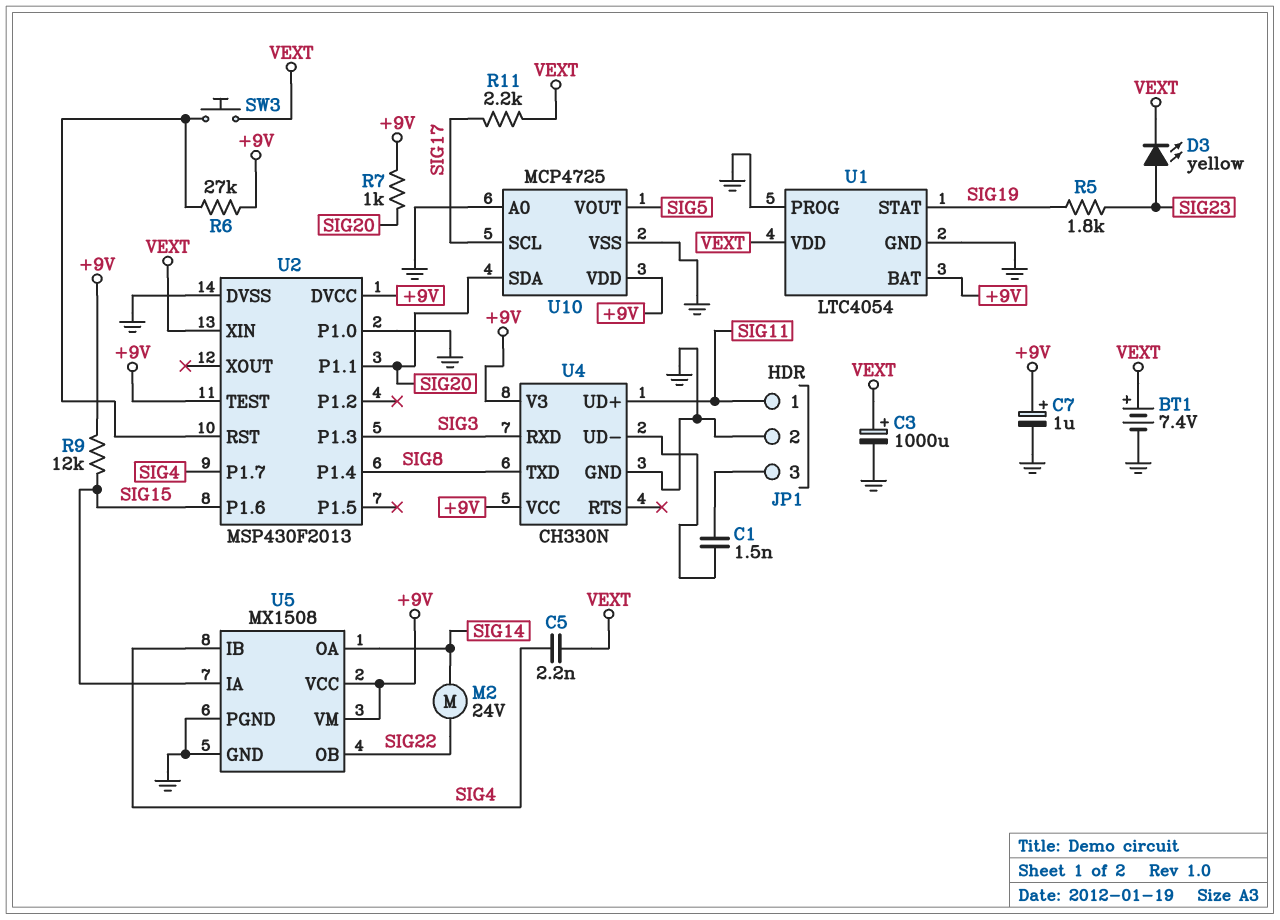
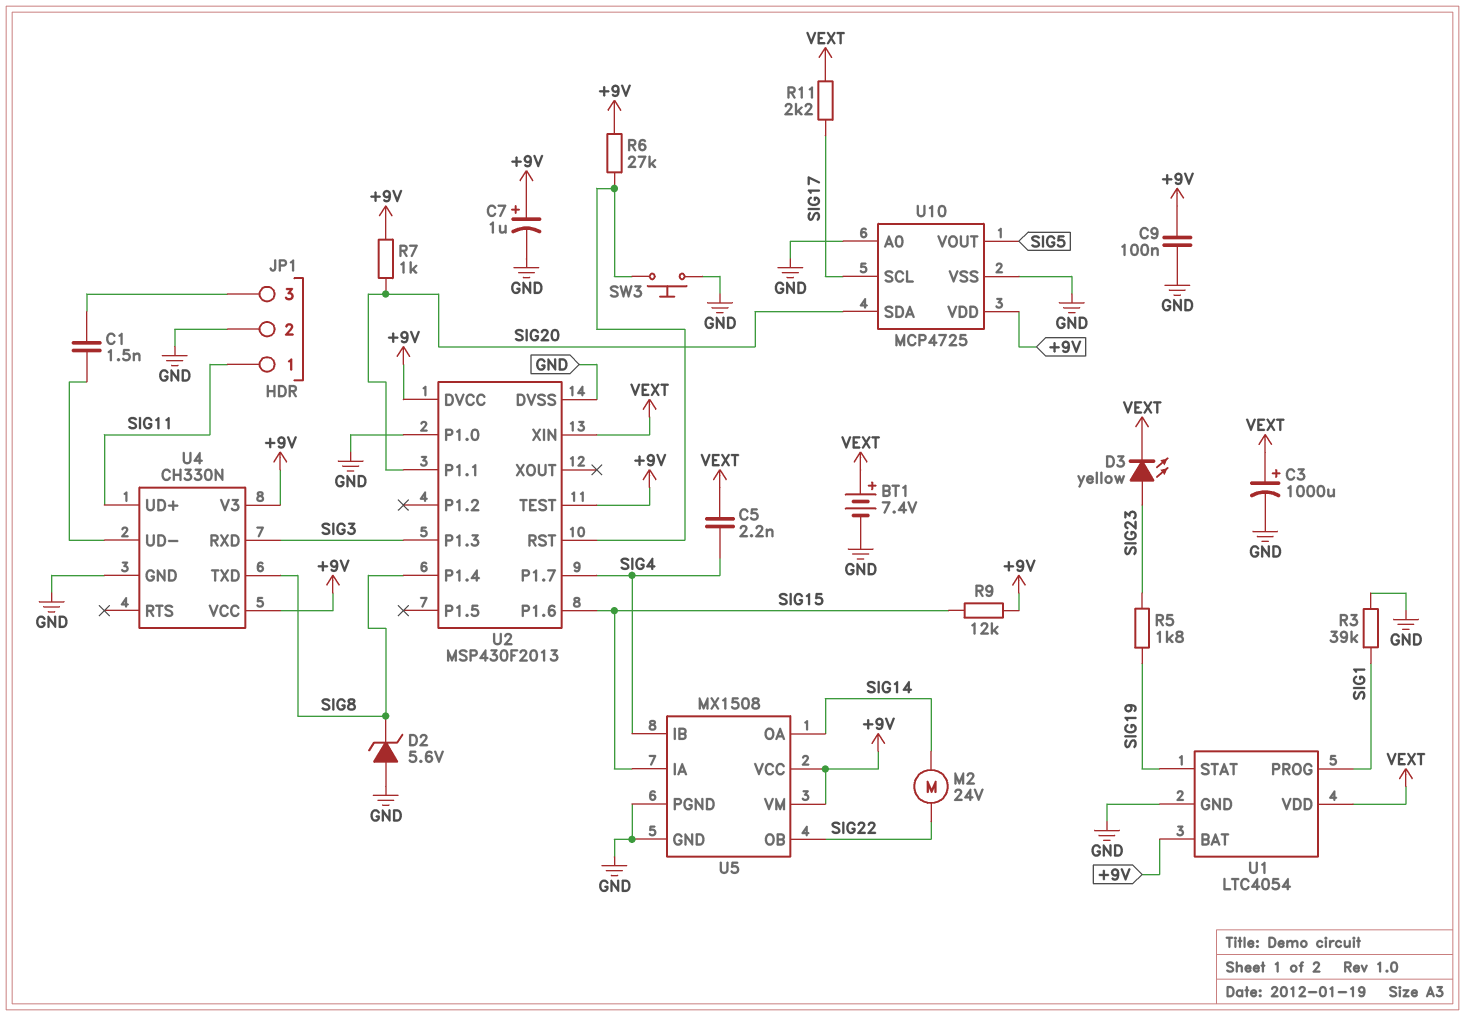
C9: none -> 100nF (+9V, GND)
D2: none -> zener 5.6V (A GND, K SIG8)
R3: none -> 39k (GND, SIG1)
SW3: button (U2/RST, VEXT) -> button (GND, U2/RST)
U1 pin PROG: GND -> SIG1

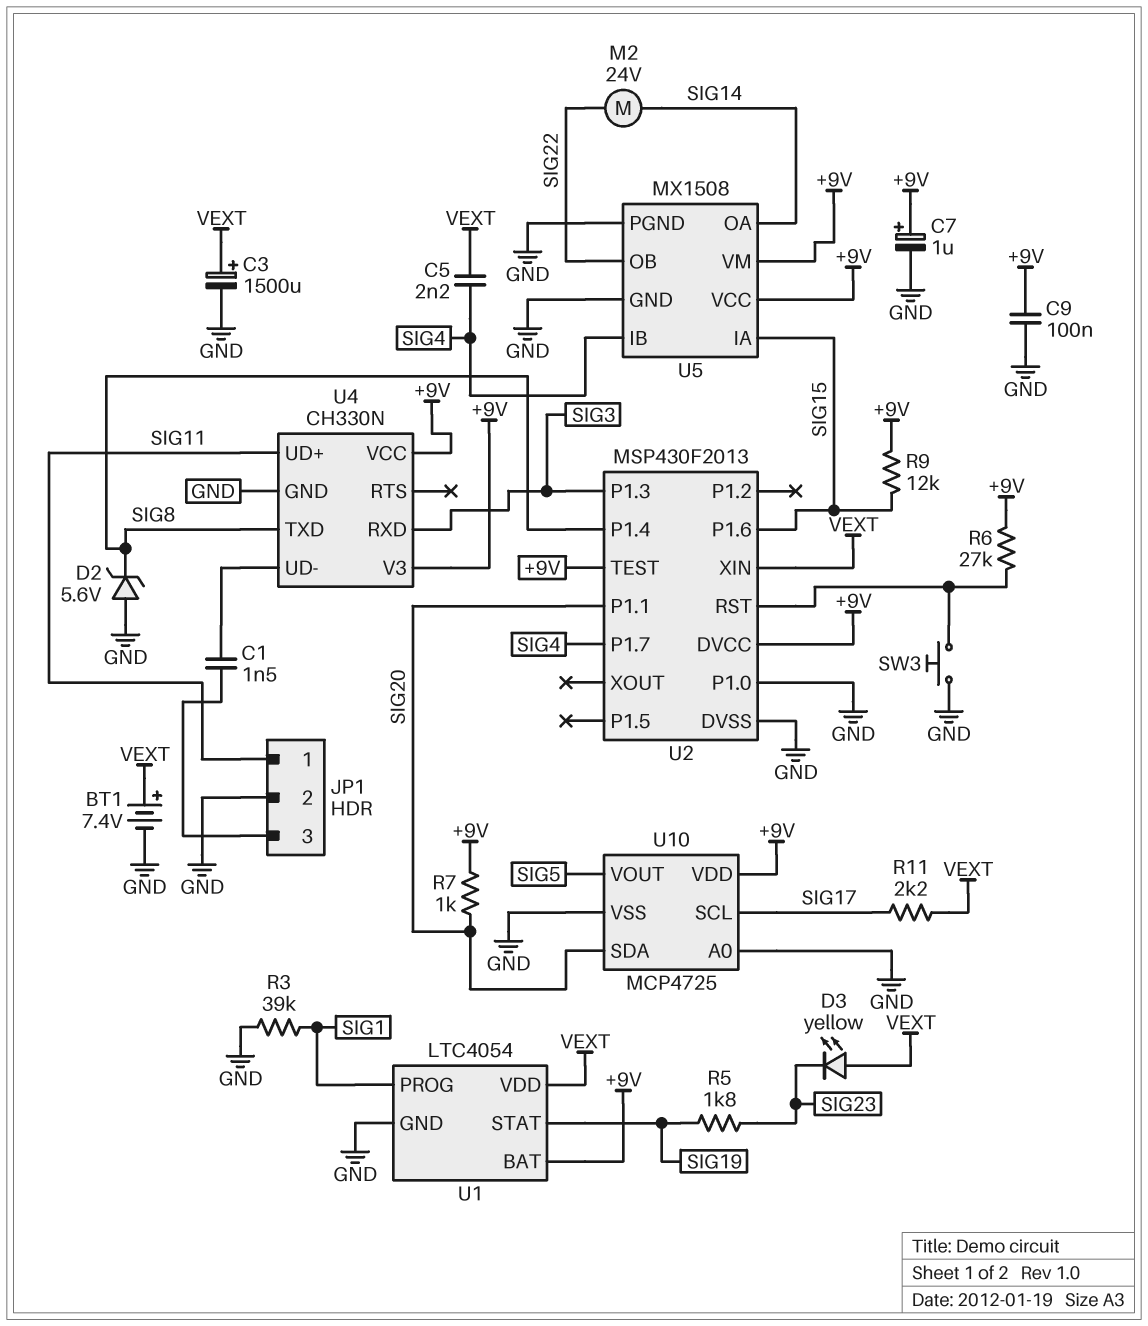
C3: 1000uF (plus VEXT, minus GND) -> 1500uF (plus VEXT, minus GND)
D3: LED yellow (A SIG23, K VEXT) -> LED yellow (A VEXT, K SIG23)

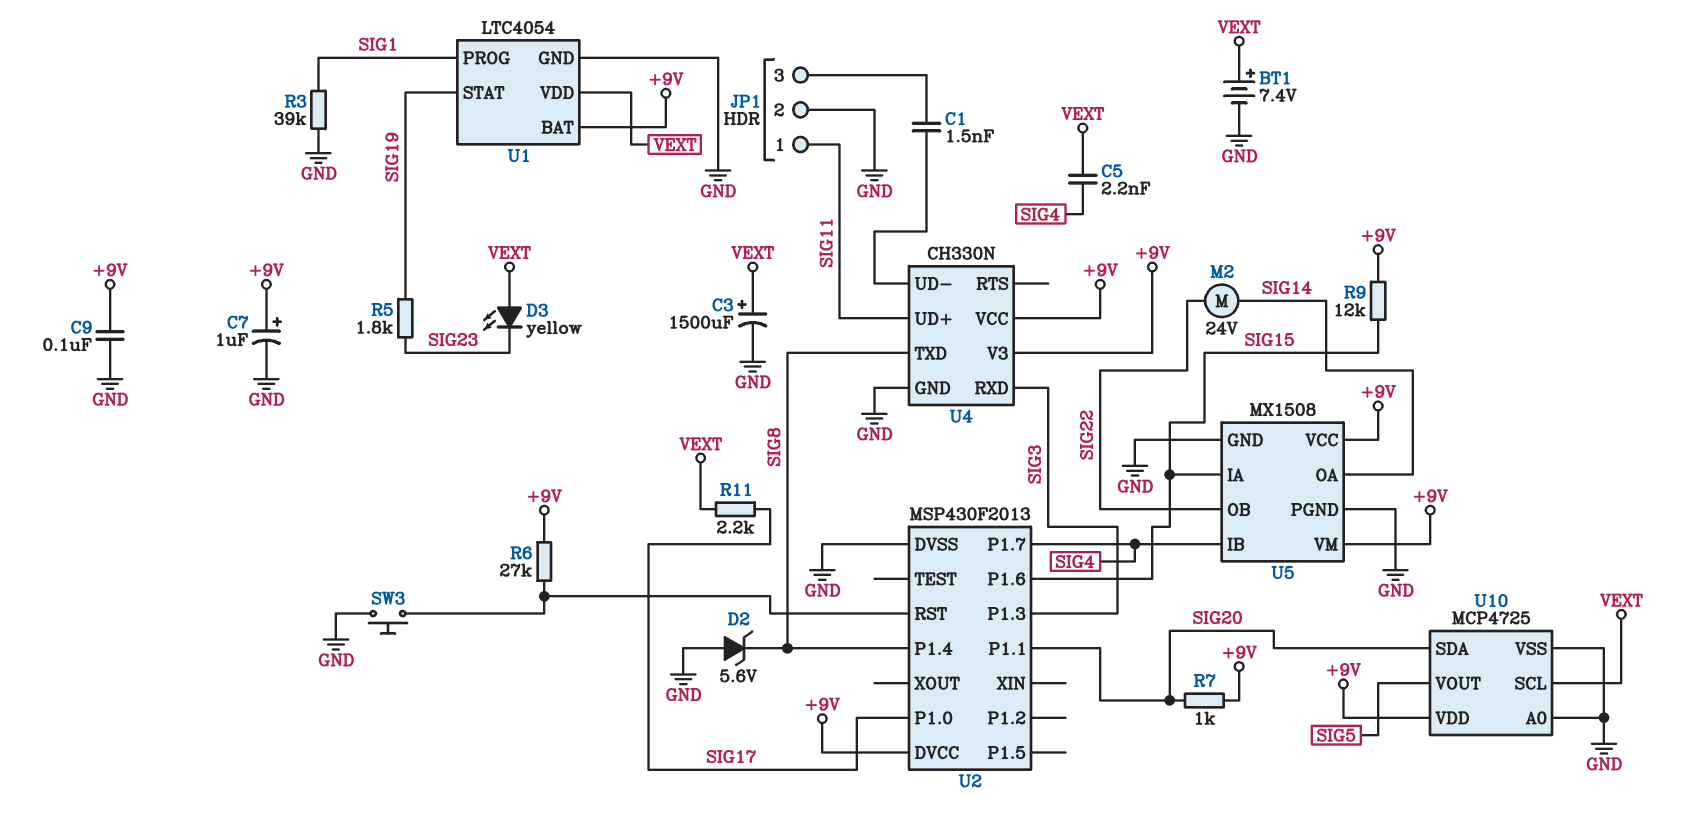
U2 pin P1.0: GND -> SIG17
U2 pin TEST: +9V -> none
U2 pin XIN: VEXT -> none
U10 pin SCL: SIG17 -> VEXT

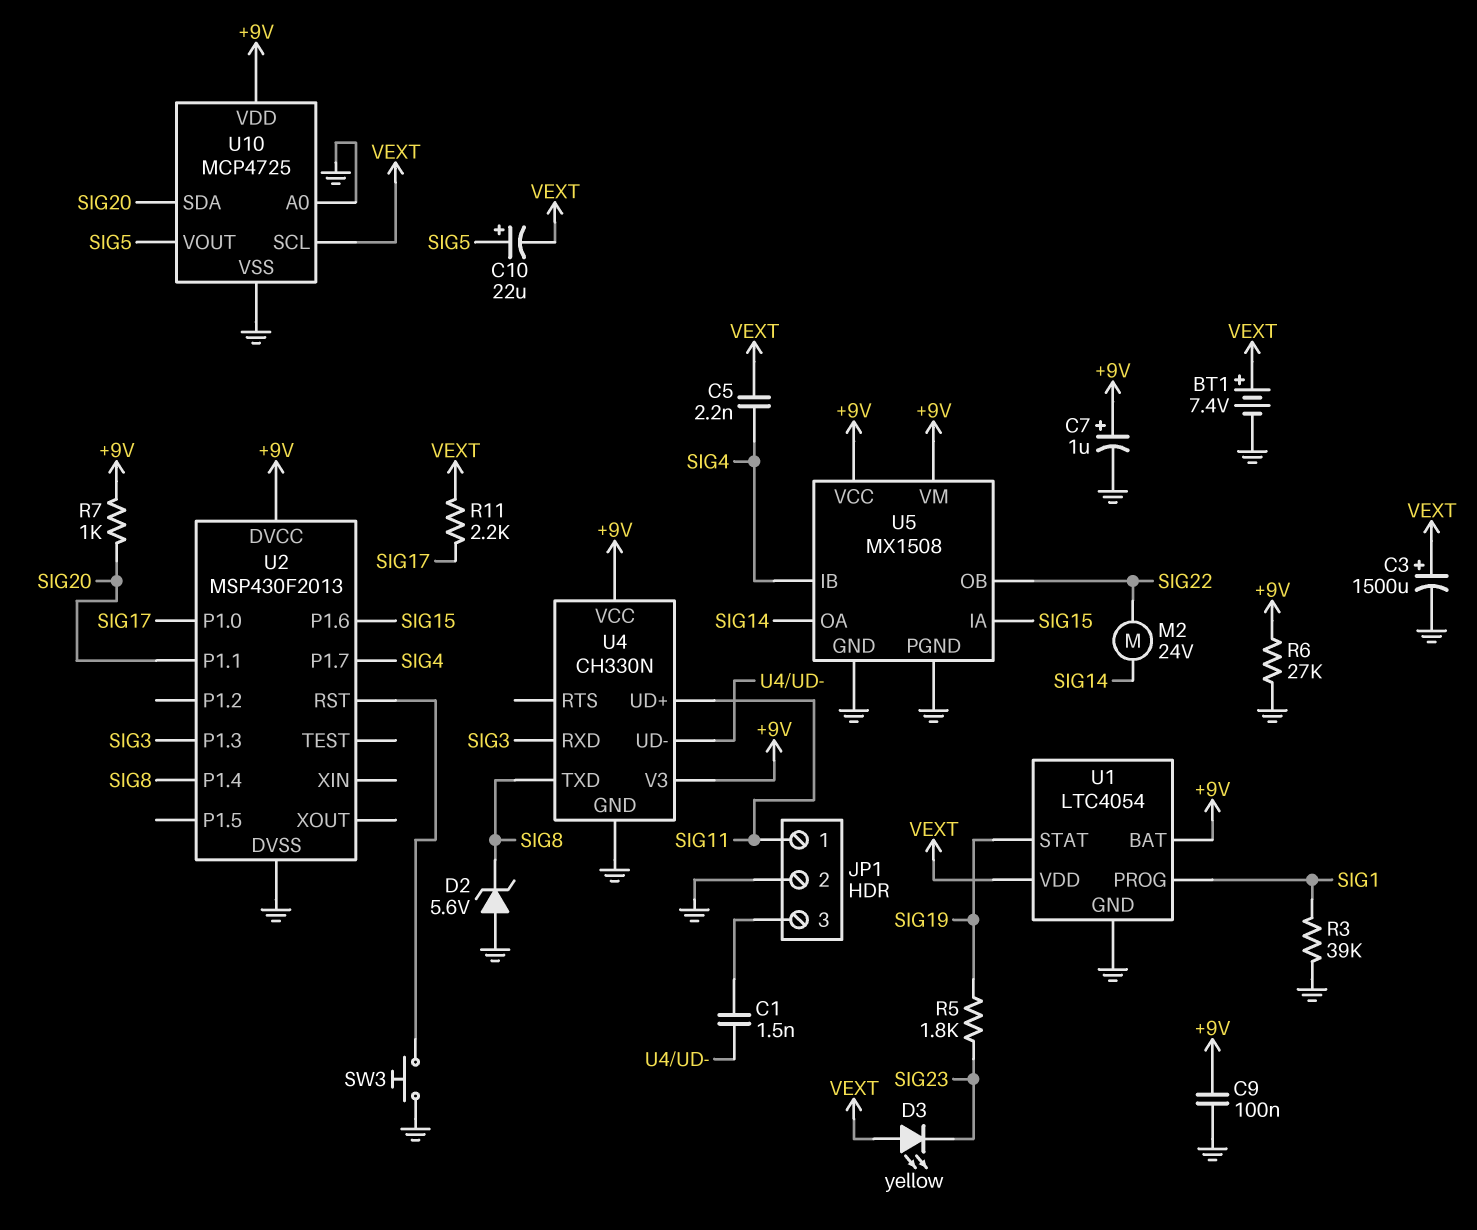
C10: none -> 22uF (plus SIG5, minus VEXT)
R6: 27k (+9V, U2/RST) -> 27k (+9V, GND)
R9: 12k (+9V, SIG15) -> none

